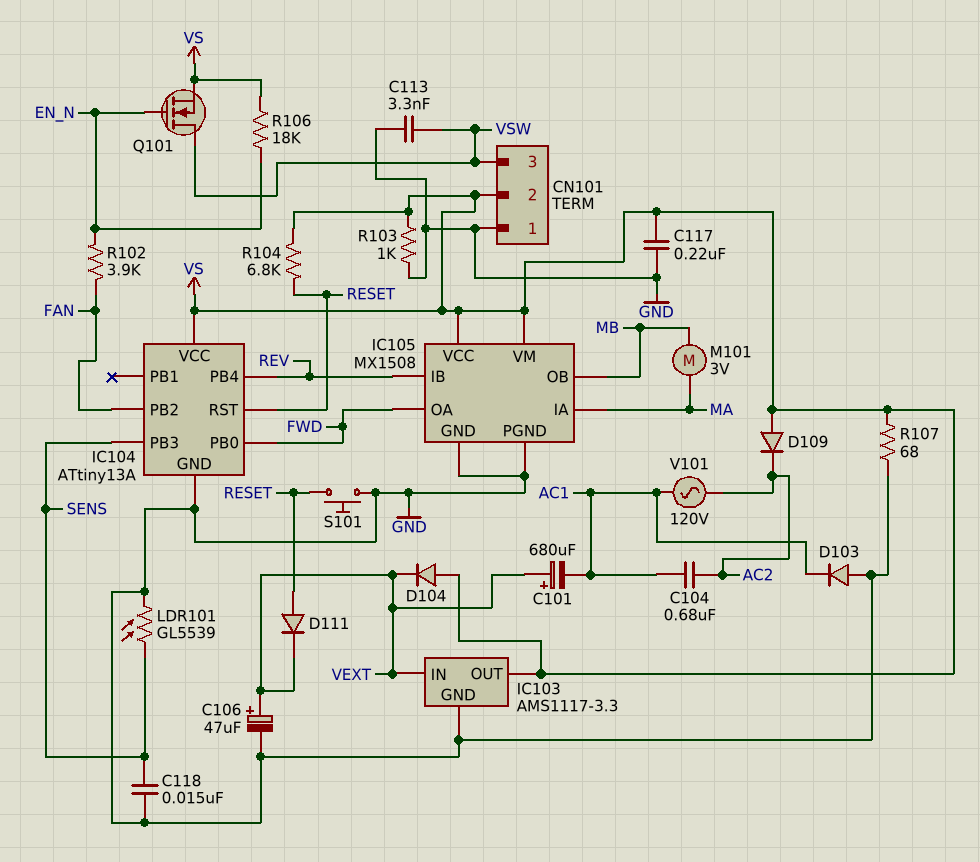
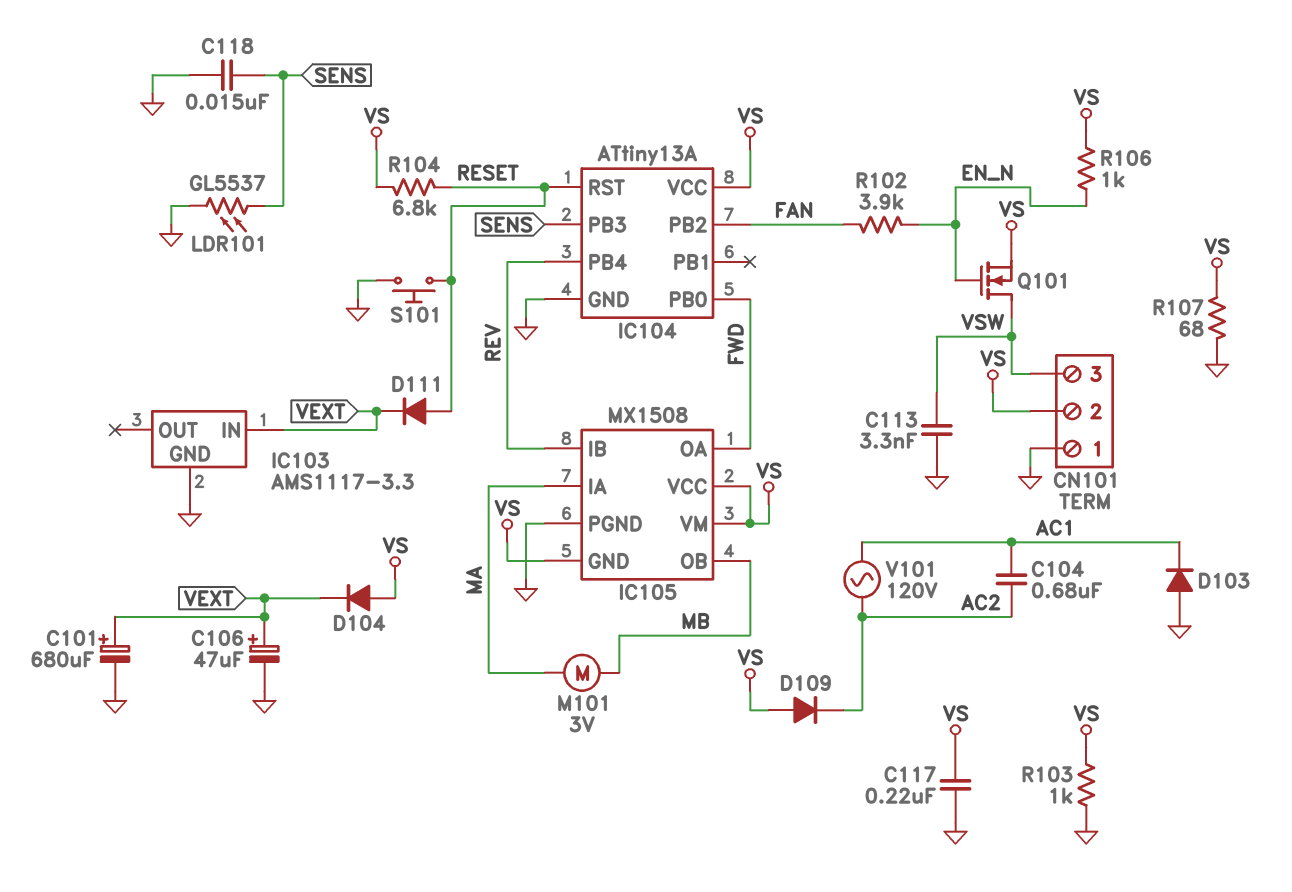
C101: 680uF (plus VEXT, minus AC1) -> 680uF (plus VEXT, minus GND)
IC103 pin OUT: VS -> none
IC105 pin GND: GND -> VS
LDR101: GL5539 (GND, SENS) -> GL5537 (GND, SENS)
R106: 18k (EN_N, VS) -> 1k (EN_N, VS)

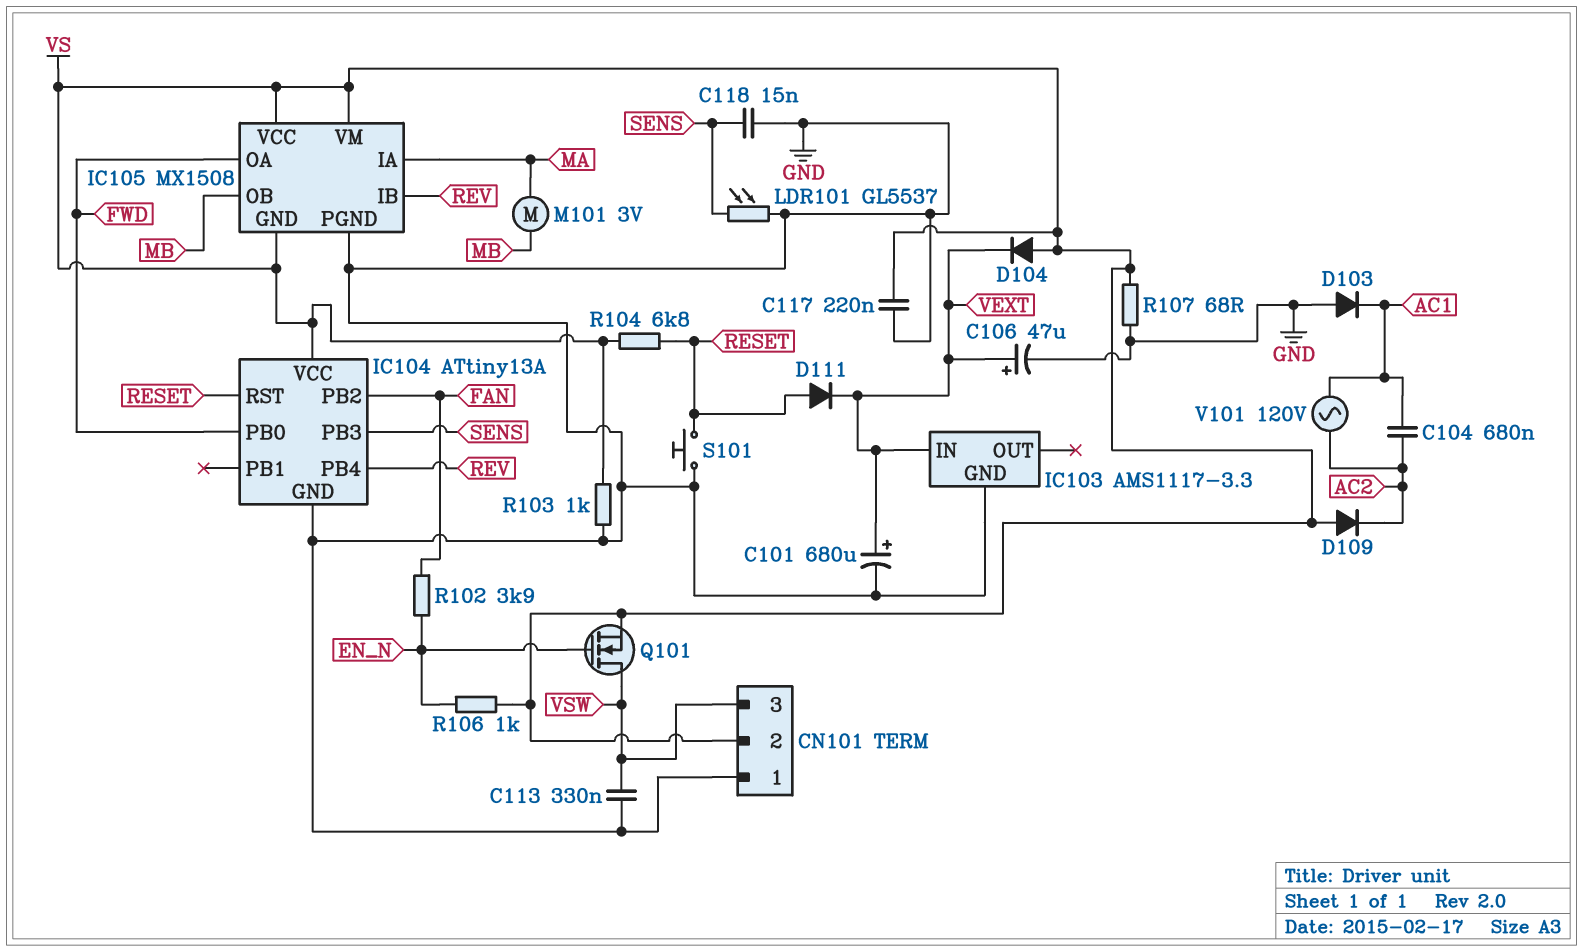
C113: 3.3nF (GND, VSW) -> 330nF (GND, VSW)

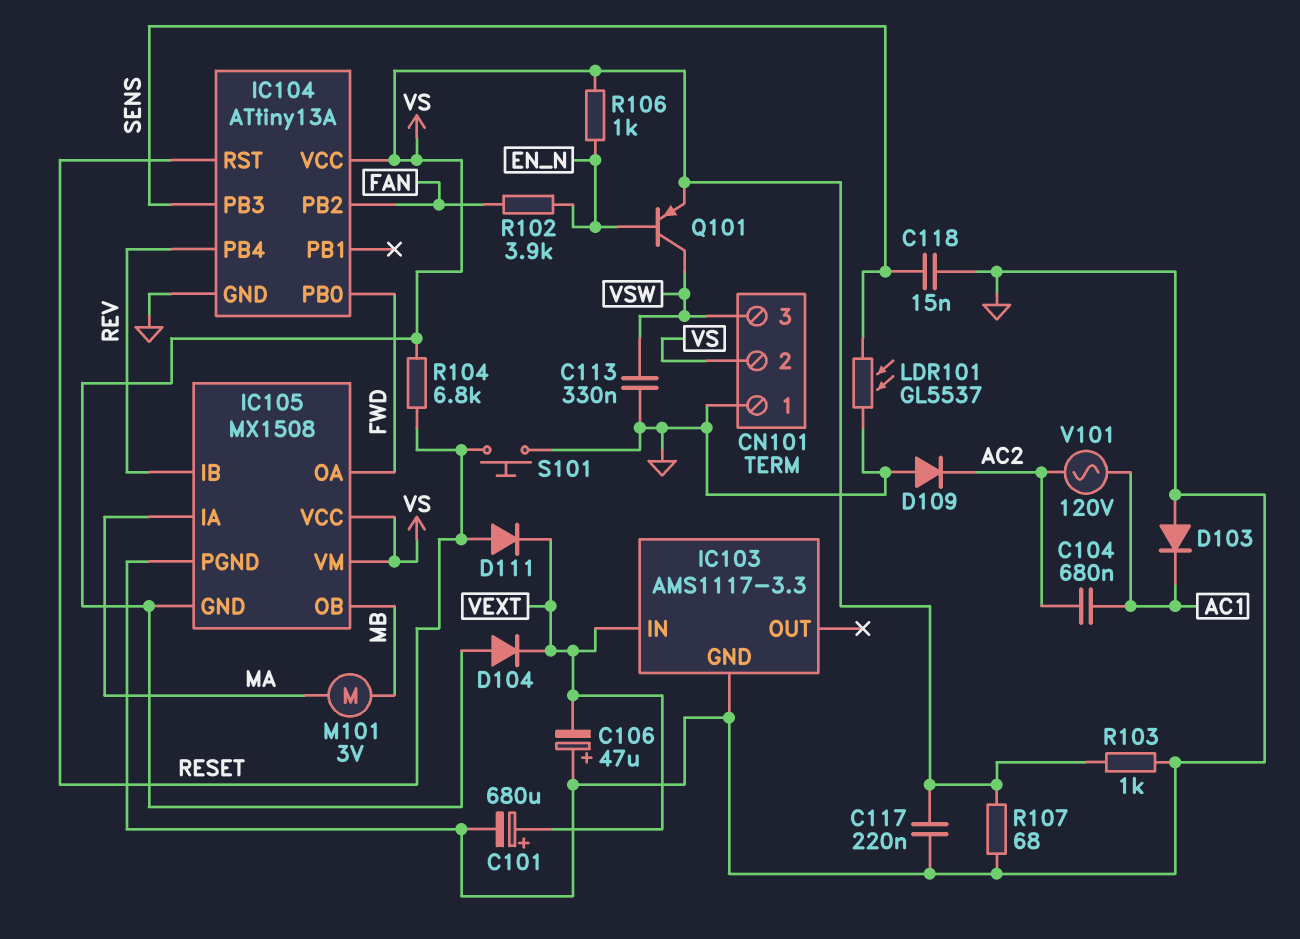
C106: 47uF (plus VEXT, minus GND) -> 47uF (plus GND, minus VEXT)
D109: diode (A VS, K AC2) -> diode (A GND, K AC2)
Q101: NMOS (G EN_N, D VSW, S VS) -> PNP (B EN_N, C VSW, E VS)

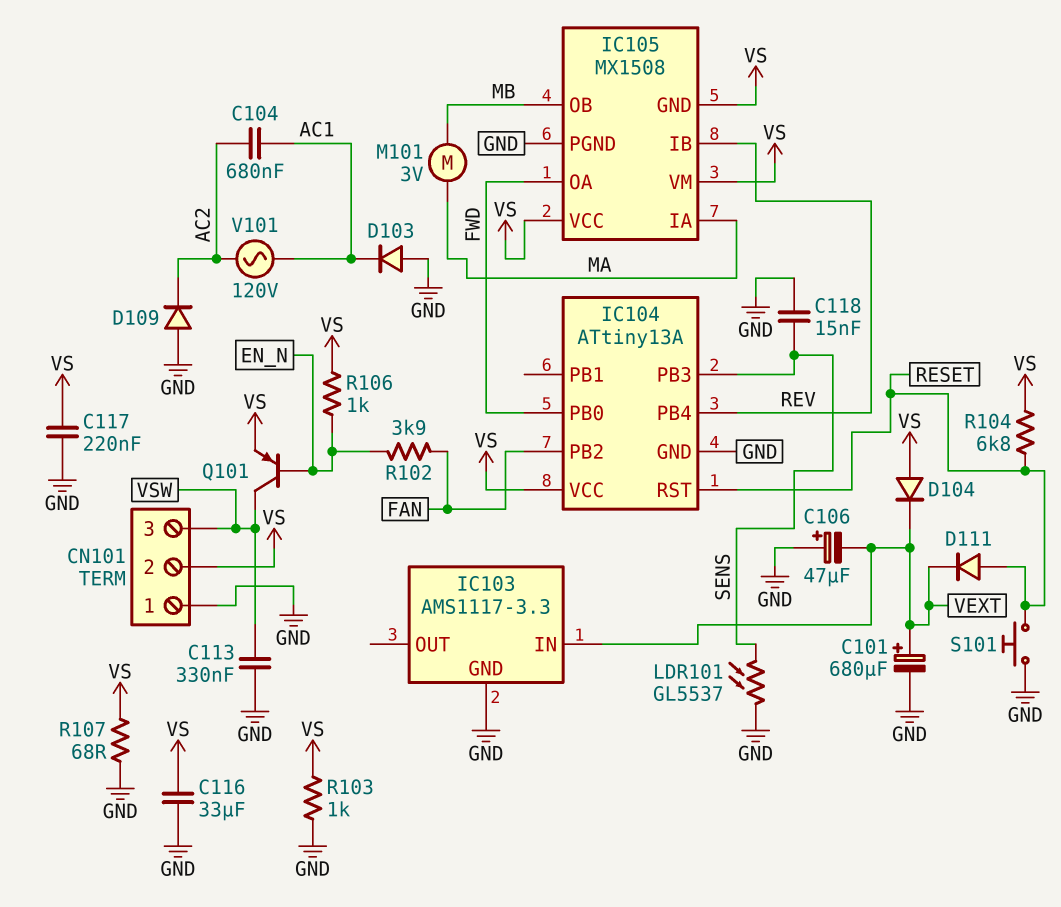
C116: none -> 33uF (GND, VS)

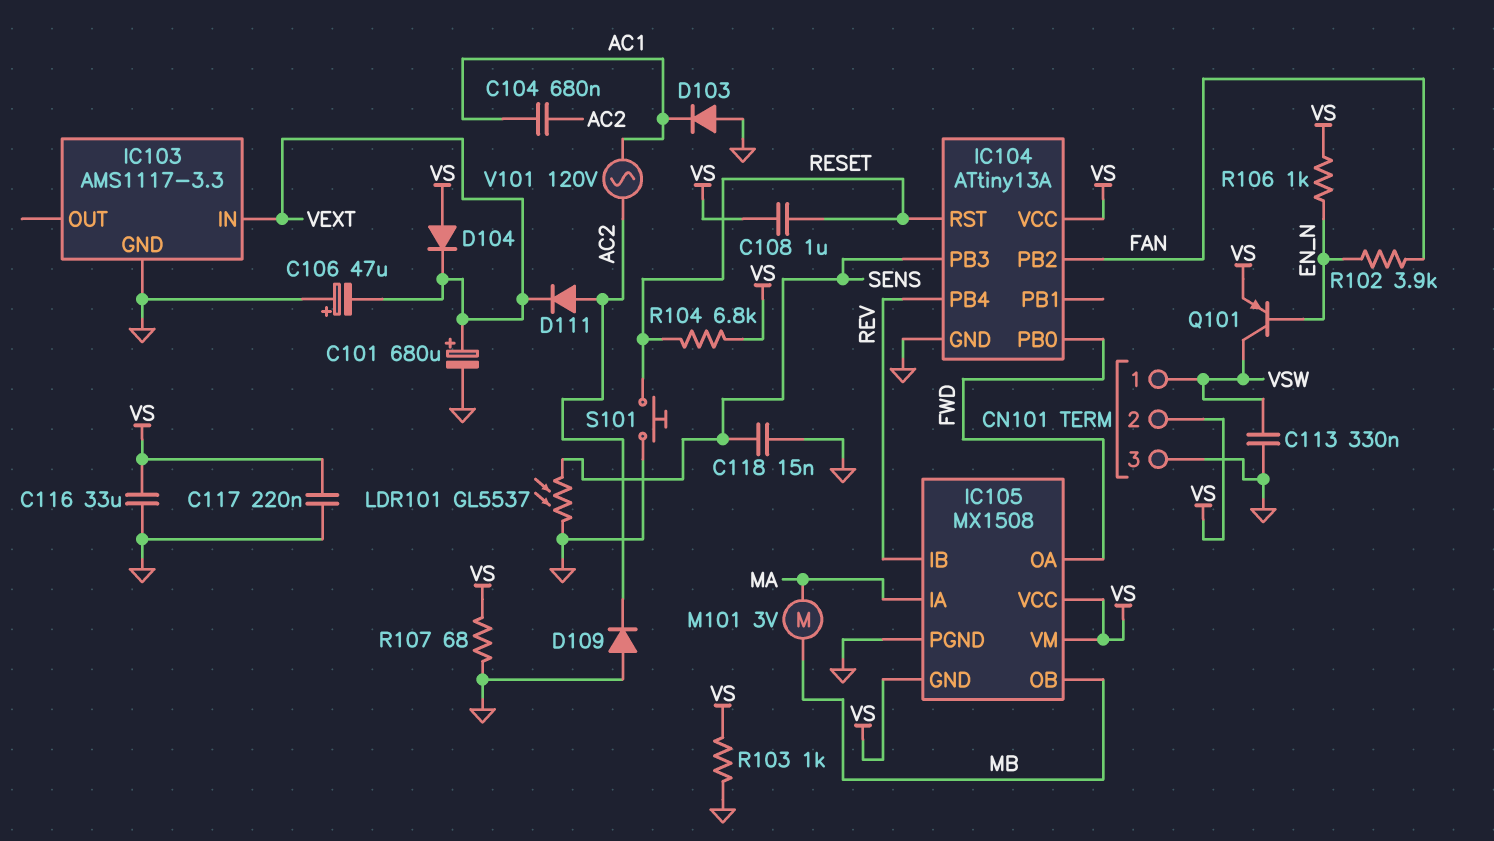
C108: none -> 1uF (RESET, VS)
CN101 pin 1: GND -> VSW
CN101 pin 3: VSW -> GND
D111: diode (A RESET, K VEXT) -> diode (A AC2, K VEXT)

